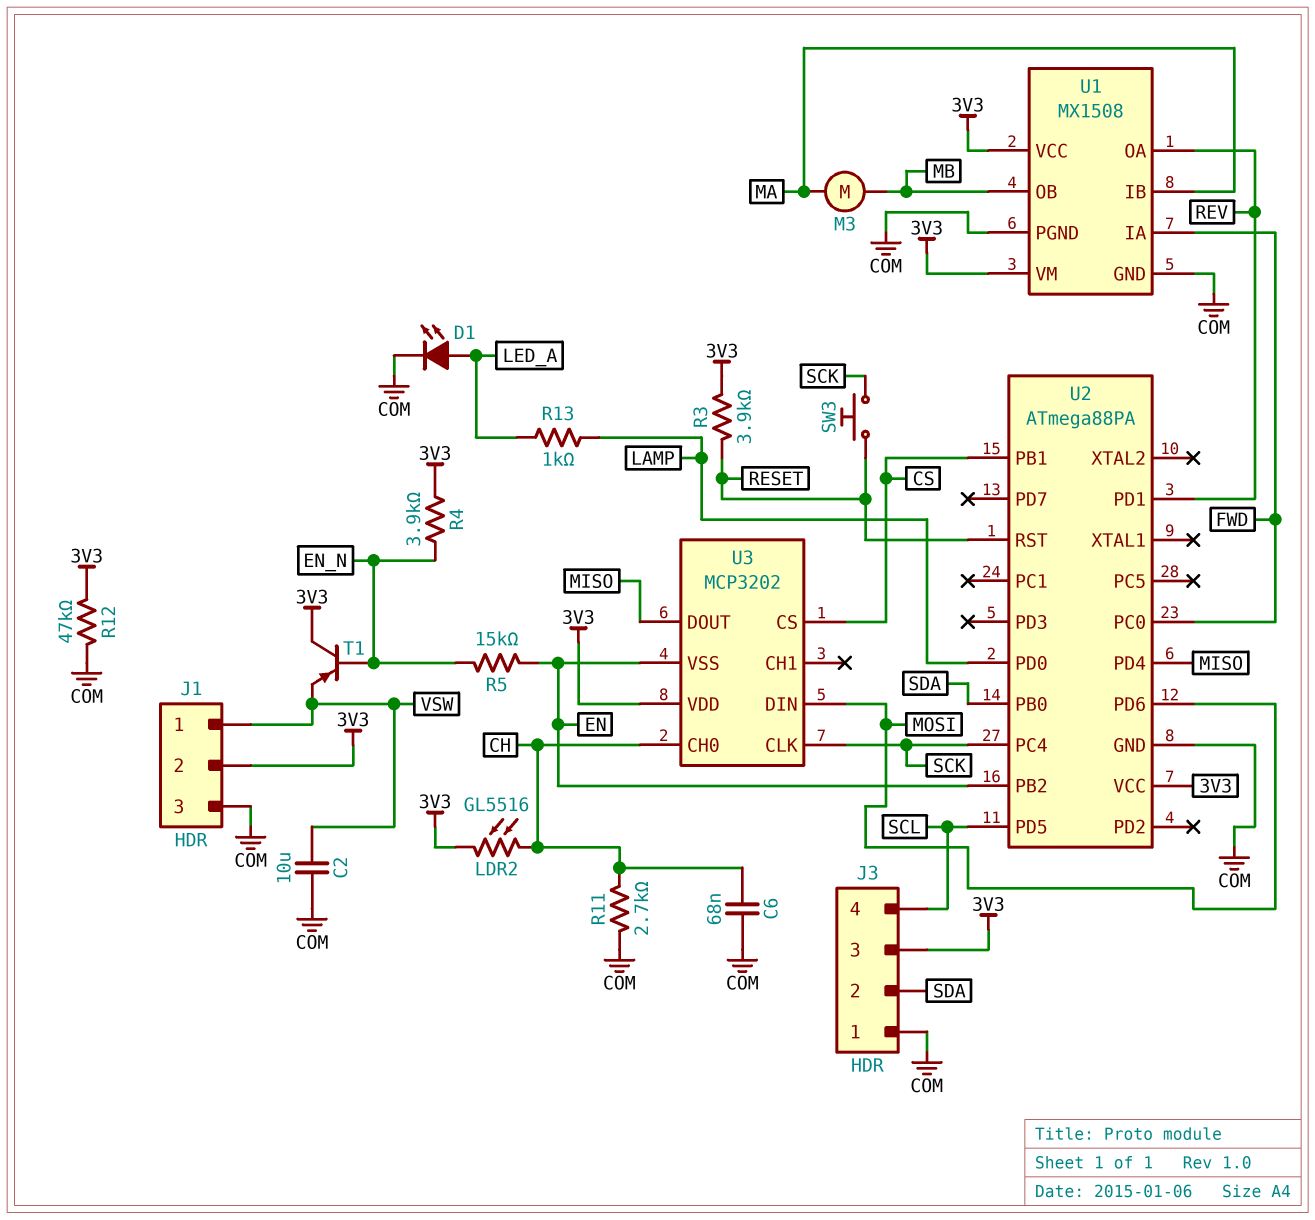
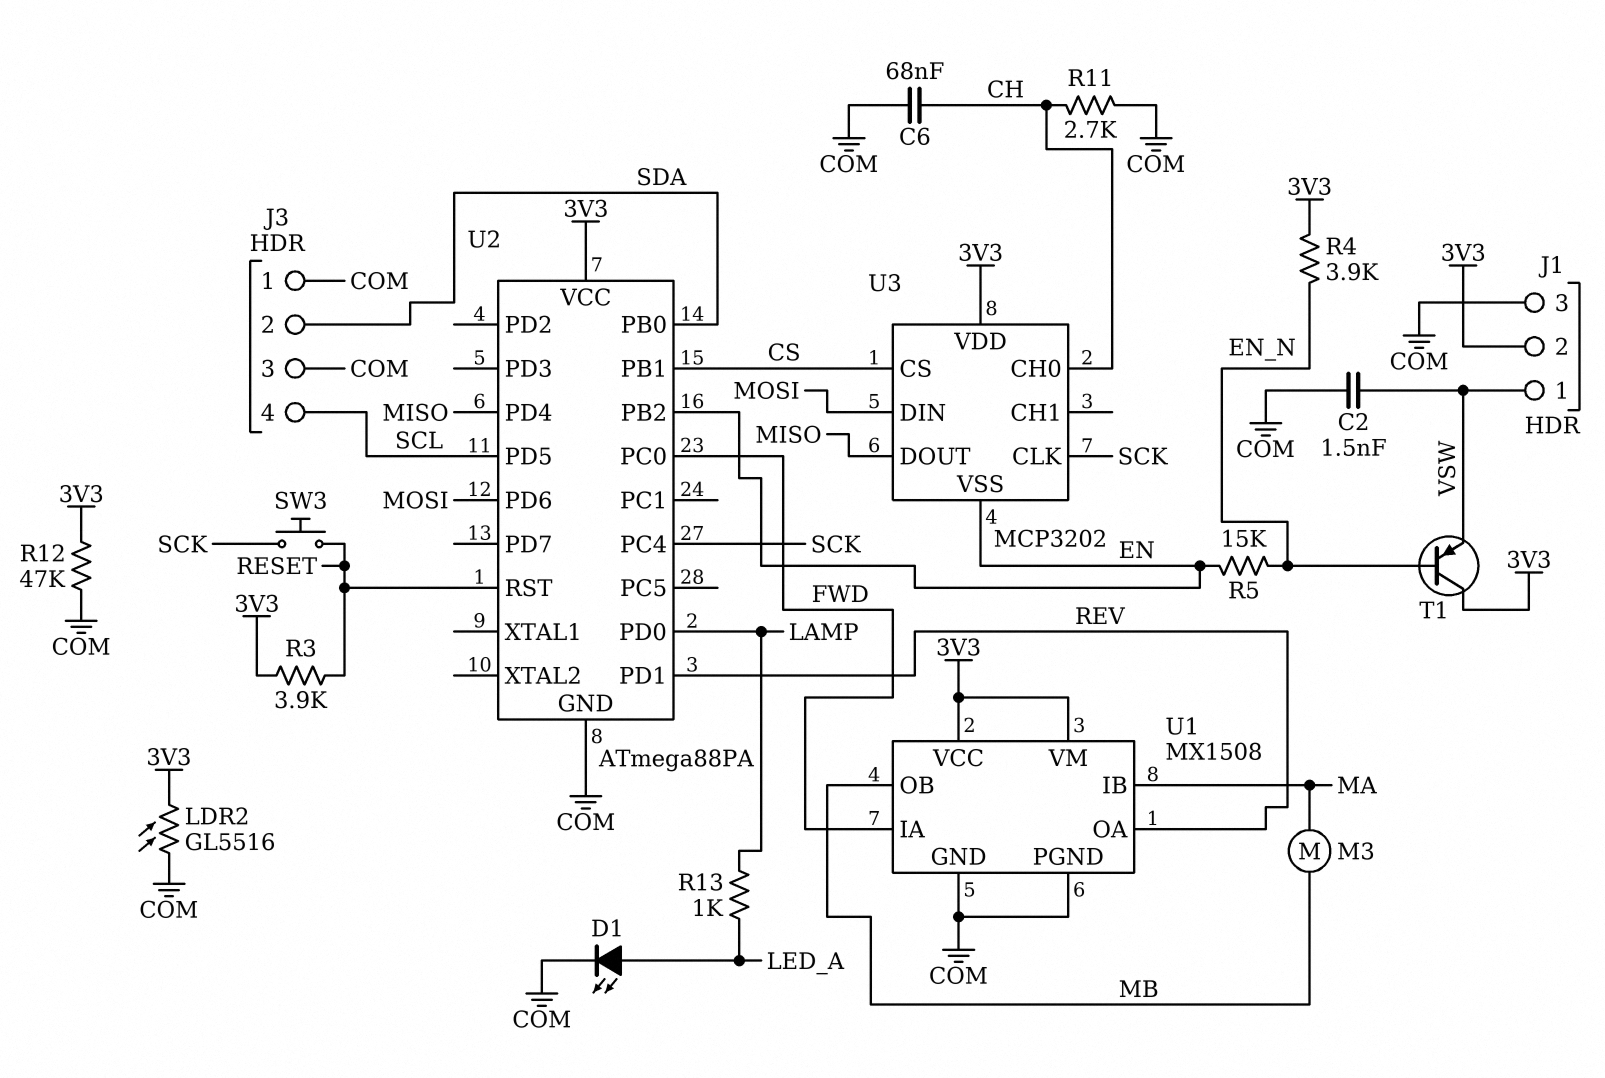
C2: 10uF (COM, VSW) -> 1.5nF (COM, VSW)
J3 pin 3: 3V3 -> COM
LDR2: GL5516 (3V3, CH) -> GL5516 (3V3, COM)

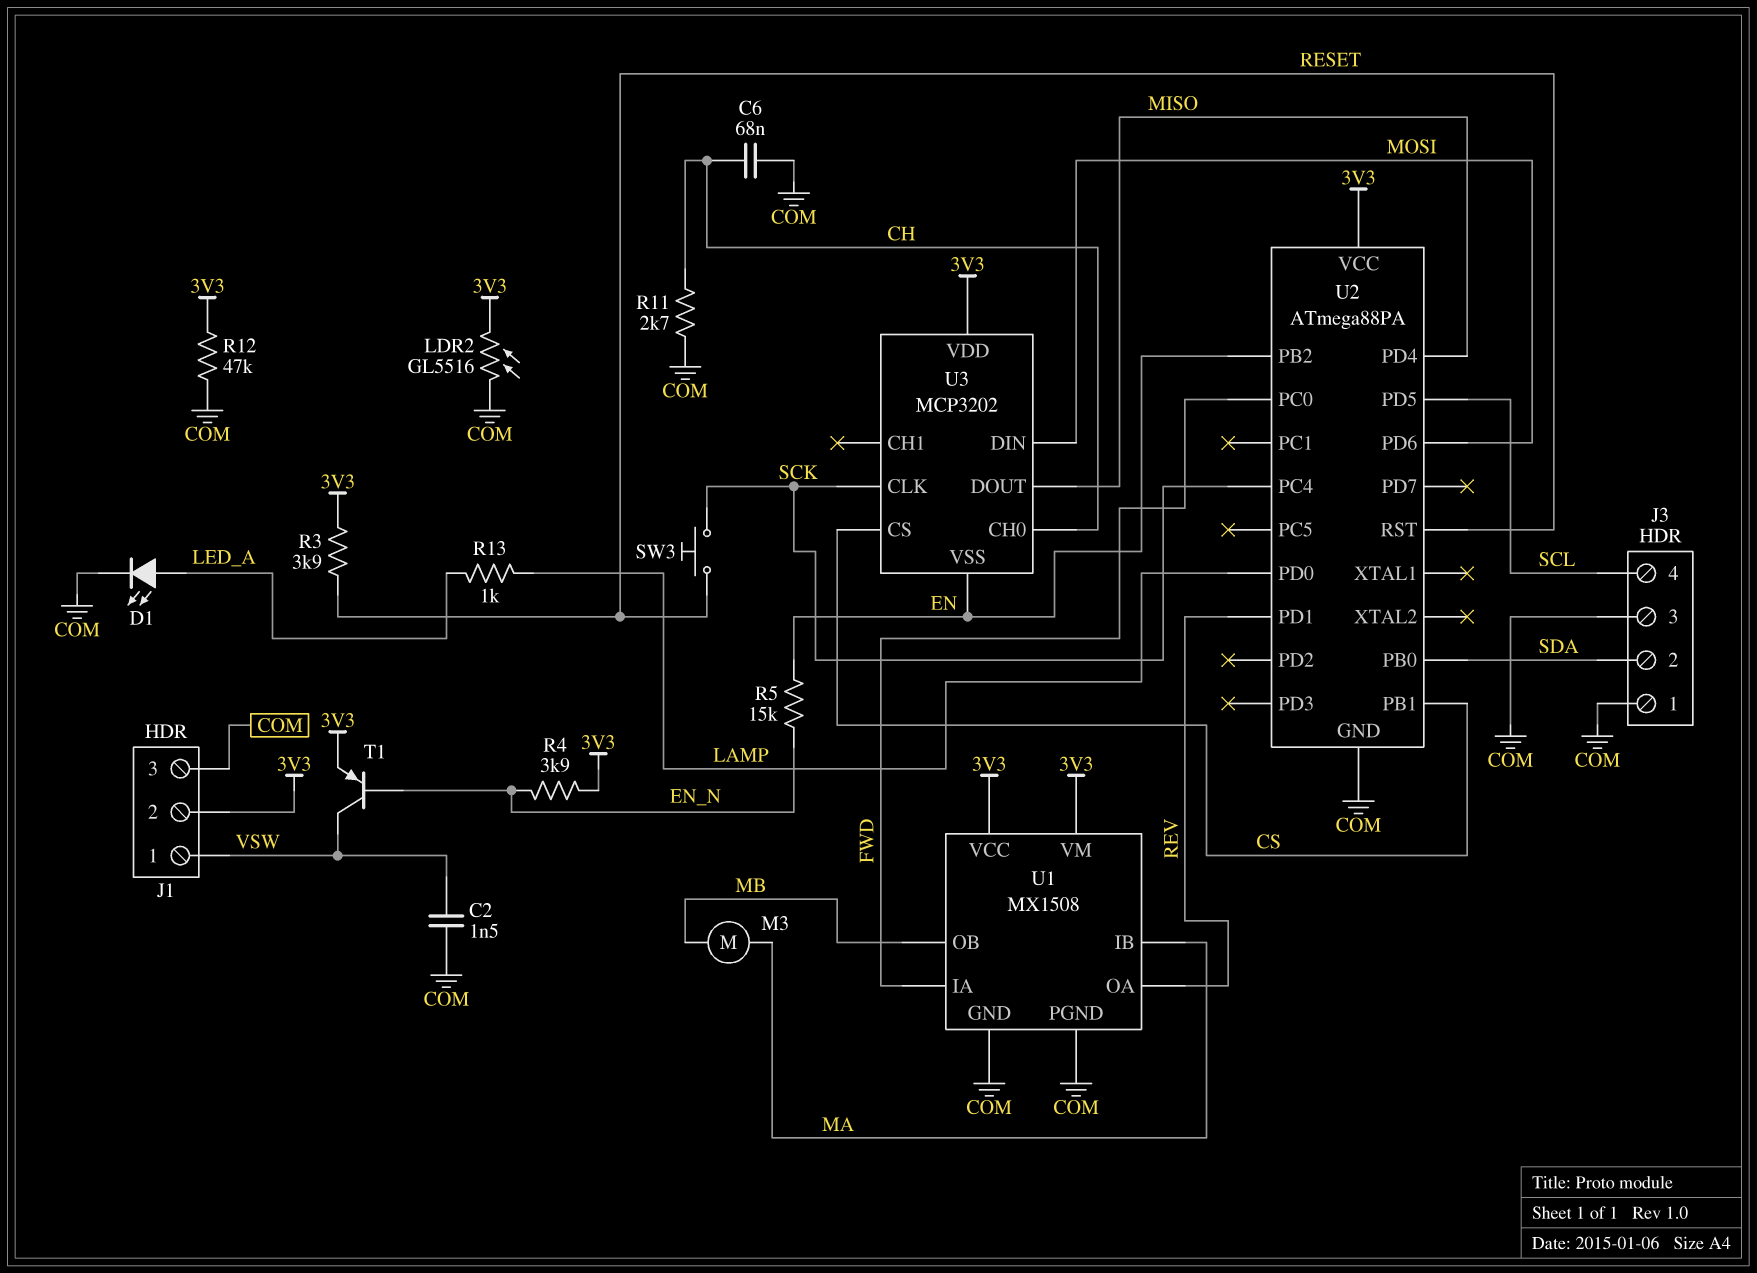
T1: PNP (B EN_N, C 3V3, E VSW) -> PNP (B EN_N, C VSW, E 3V3)

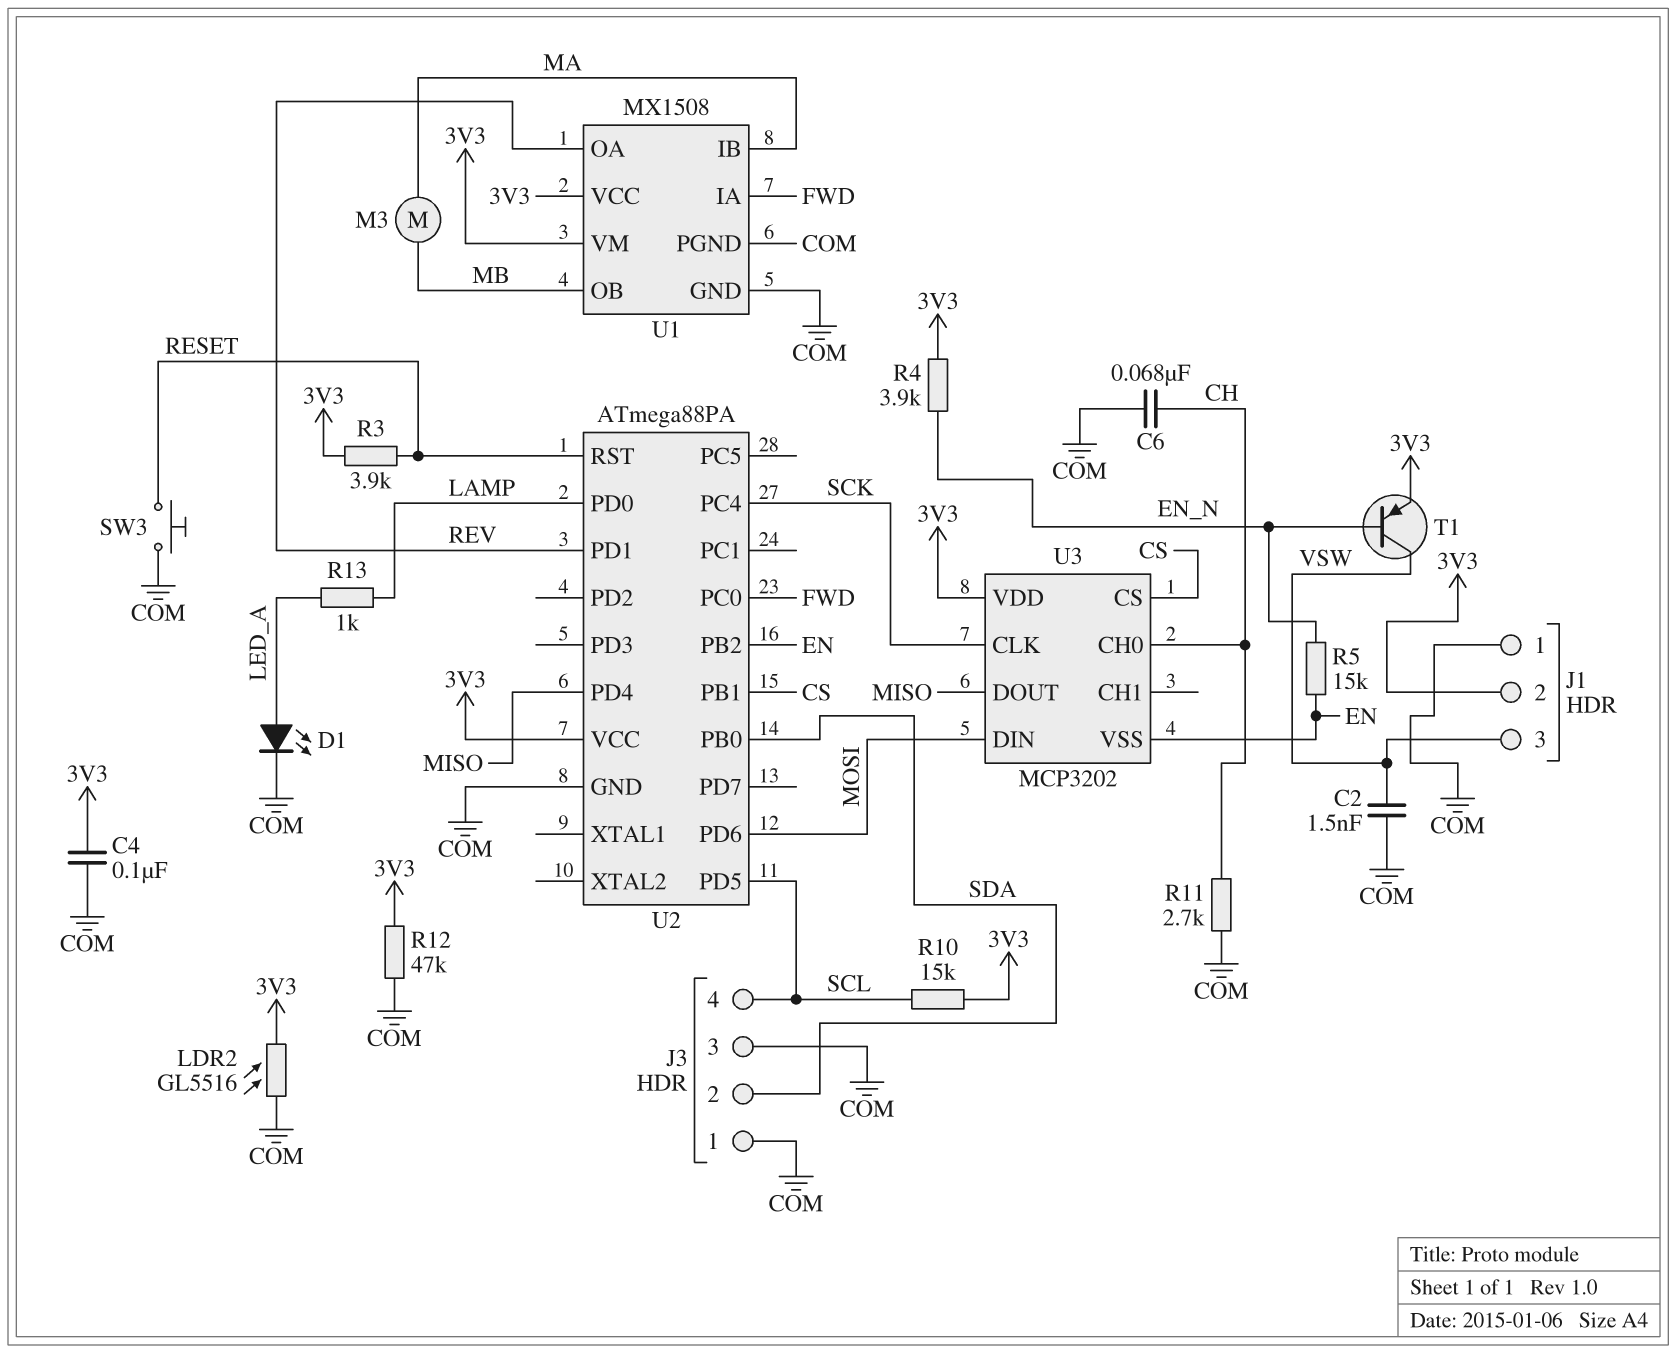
C4: none -> 100nF (3V3, COM)
J1 pin 1: VSW -> COM
J1 pin 3: COM -> VSW
R10: none -> 15k (3V3, SCL)
SW3: button (RESET, SCK) -> button (COM, RESET)

